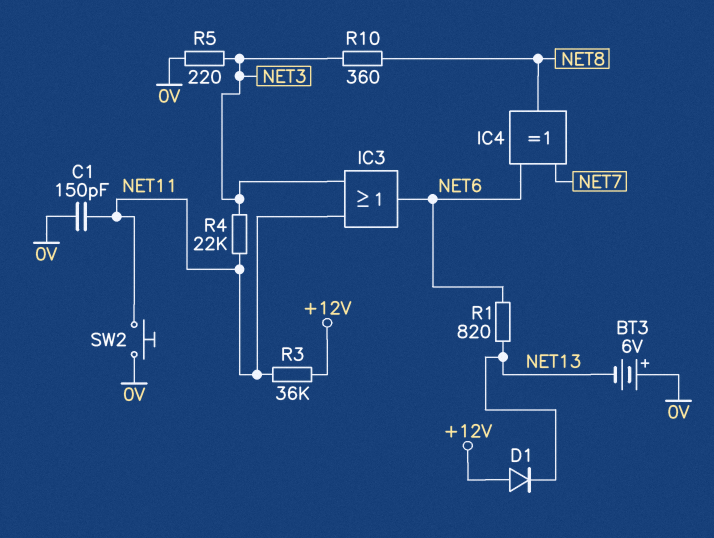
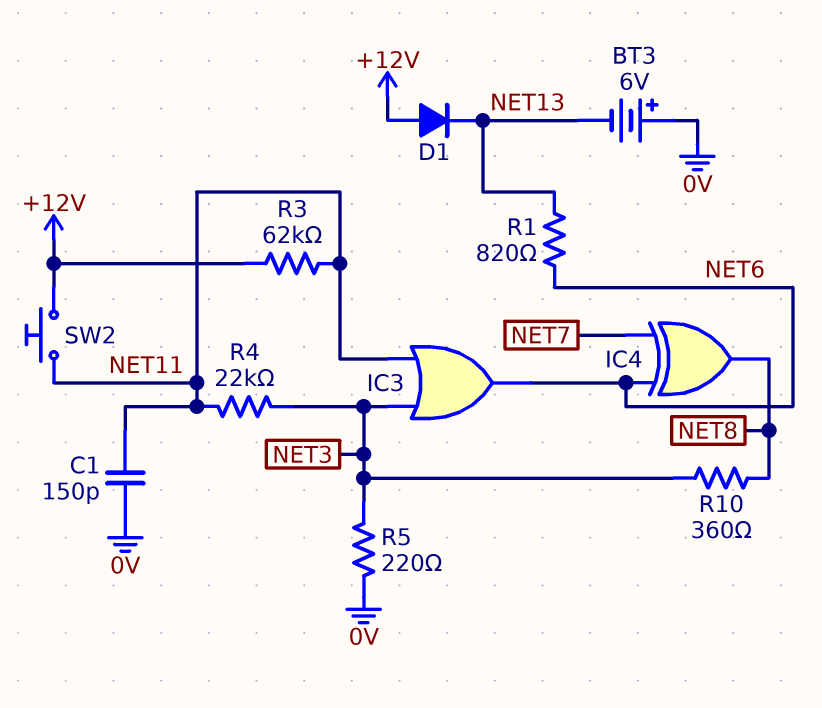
R3: 36k (+12V, NET11) -> 62k (+12V, NET11)
SW2: button (0V, NET11) -> button (+12V, NET11)

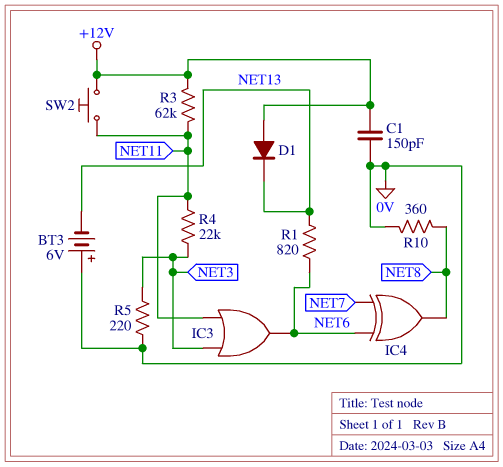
C1: 150pF (0V, NET11) -> 150pF (+12V, 0V)
R10: 360 (NET3, NET8) -> 360 (0V, NET8)

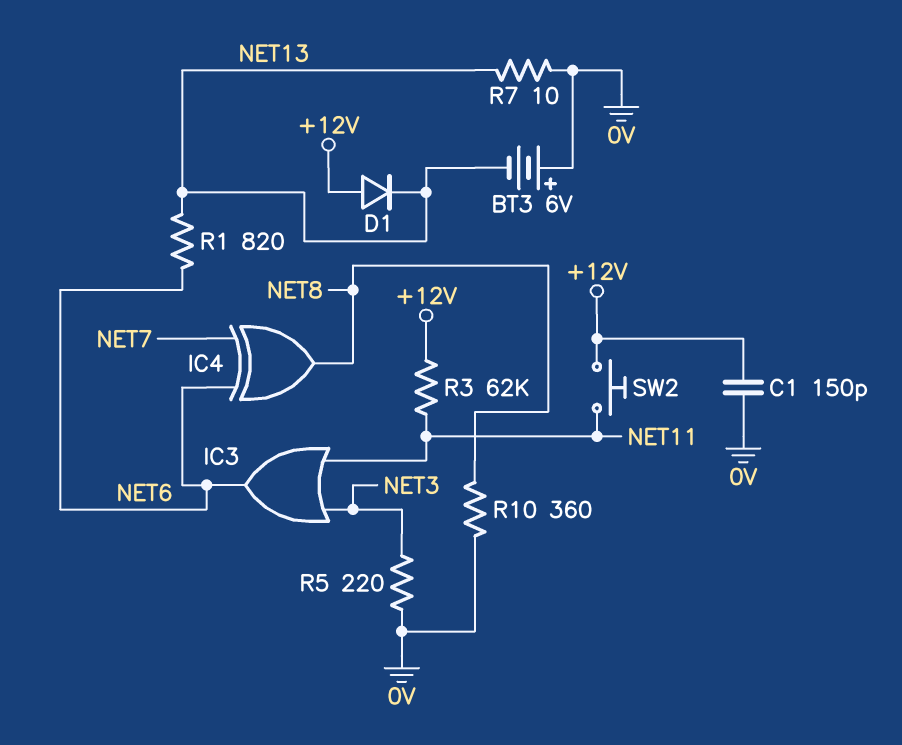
R4: 22k (NET3, NET11) -> none
R7: none -> 10 (0V, NET13)

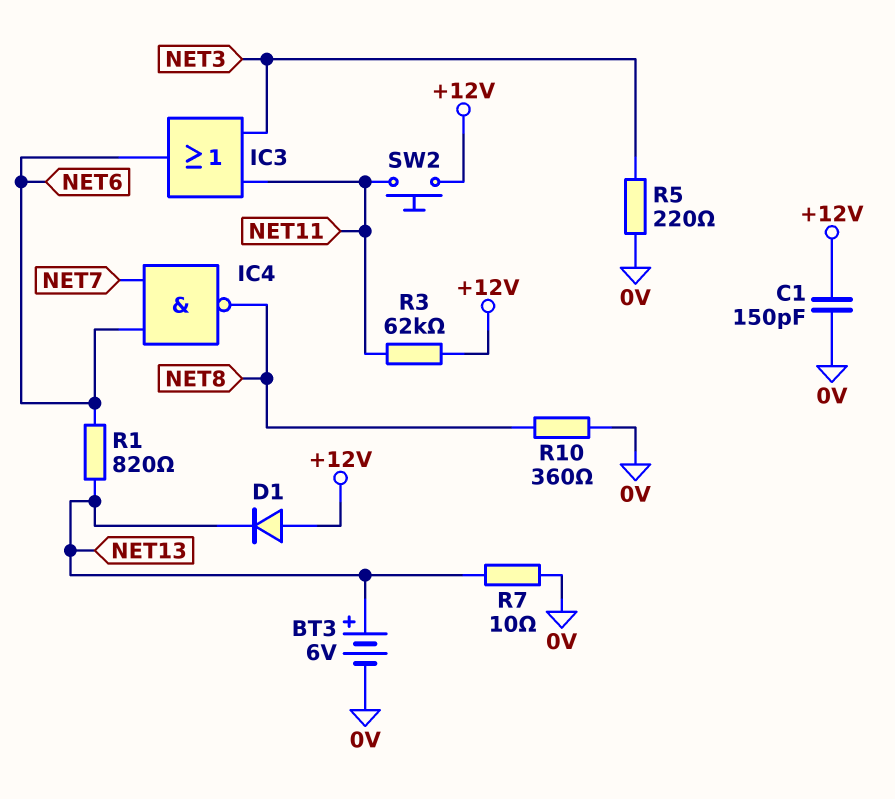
BT3: 6V (plus 0V, minus NET13) -> 6V (plus NET13, minus 0V)
IC4: XOR (in NET6, in NET7, out NET8) -> NAND (in NET6, in NET7, out NET8)

